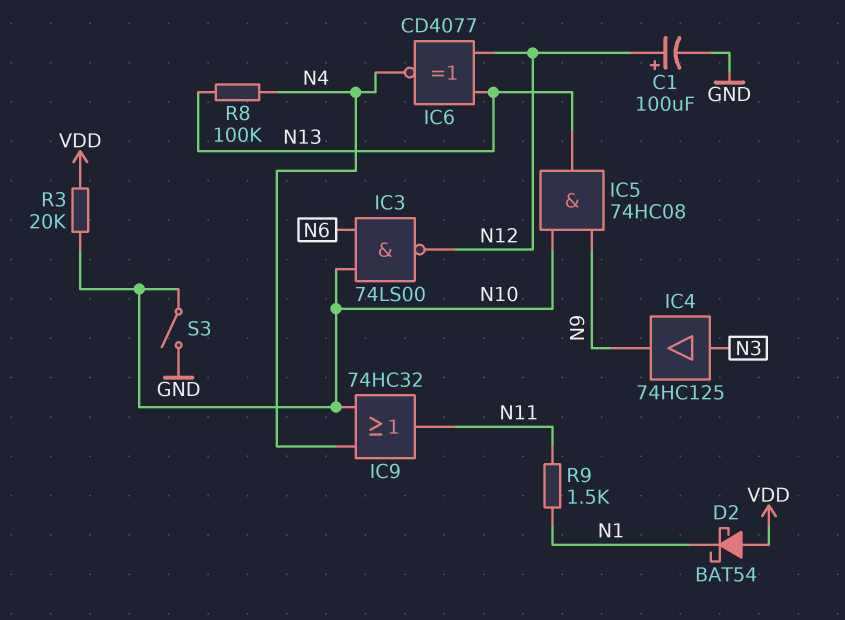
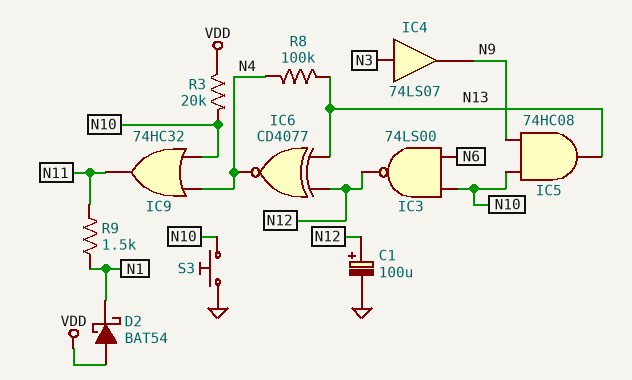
IC4: buffer 74HC125 (in N3, out N9) -> buffer 74LS07 (in N3, out N9)
S3: switch (GND, N10) -> button (GND, N10)

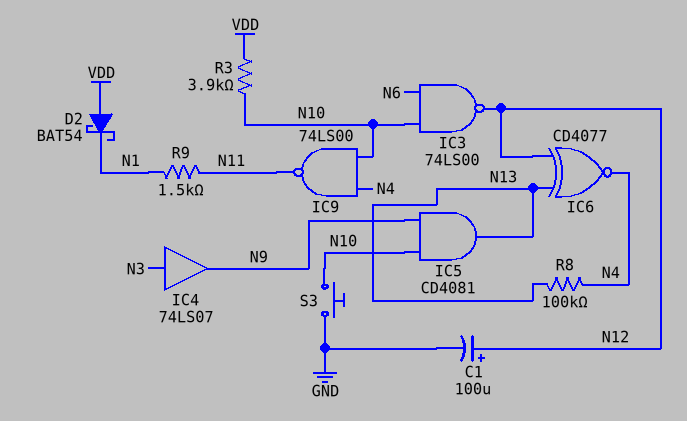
IC5: AND 74HC08 (in N9, in N10, out N13) -> AND CD4081 (in N9, in N10, out N13)
IC9: OR 74HC32 (in N4, in N10, out N11) -> NAND 74LS00 (in N4, in N10, out N11)
R3: 20k (N10, VDD) -> 3.9k (N10, VDD)

